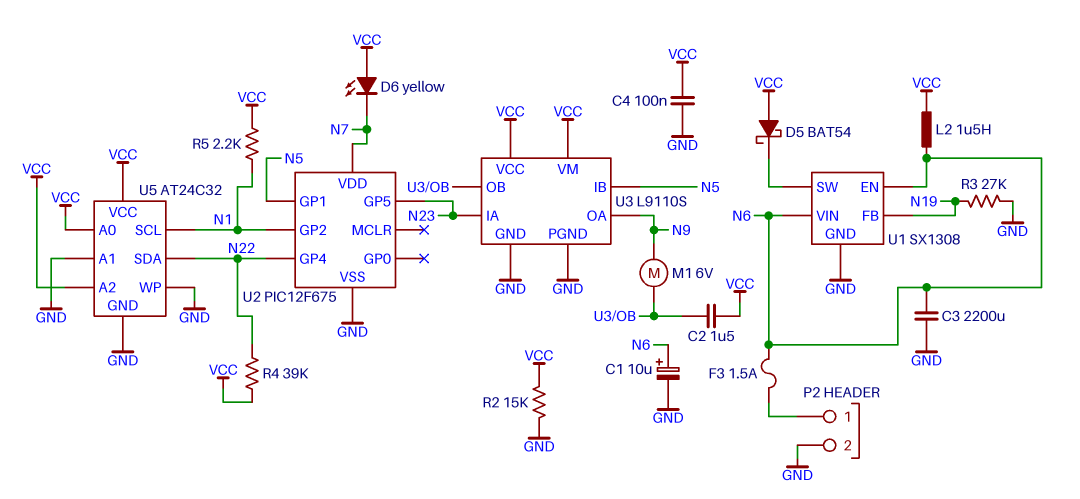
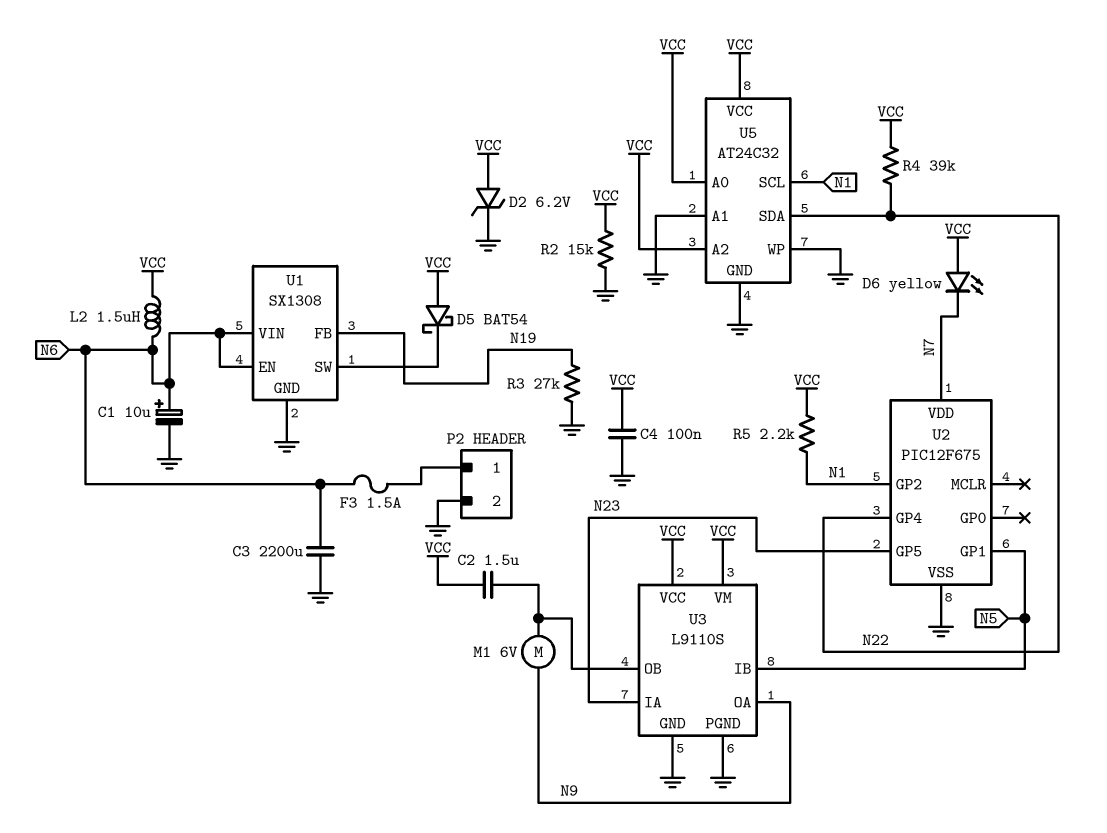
D2: none -> zener 6.2V (A VCC, K GND)

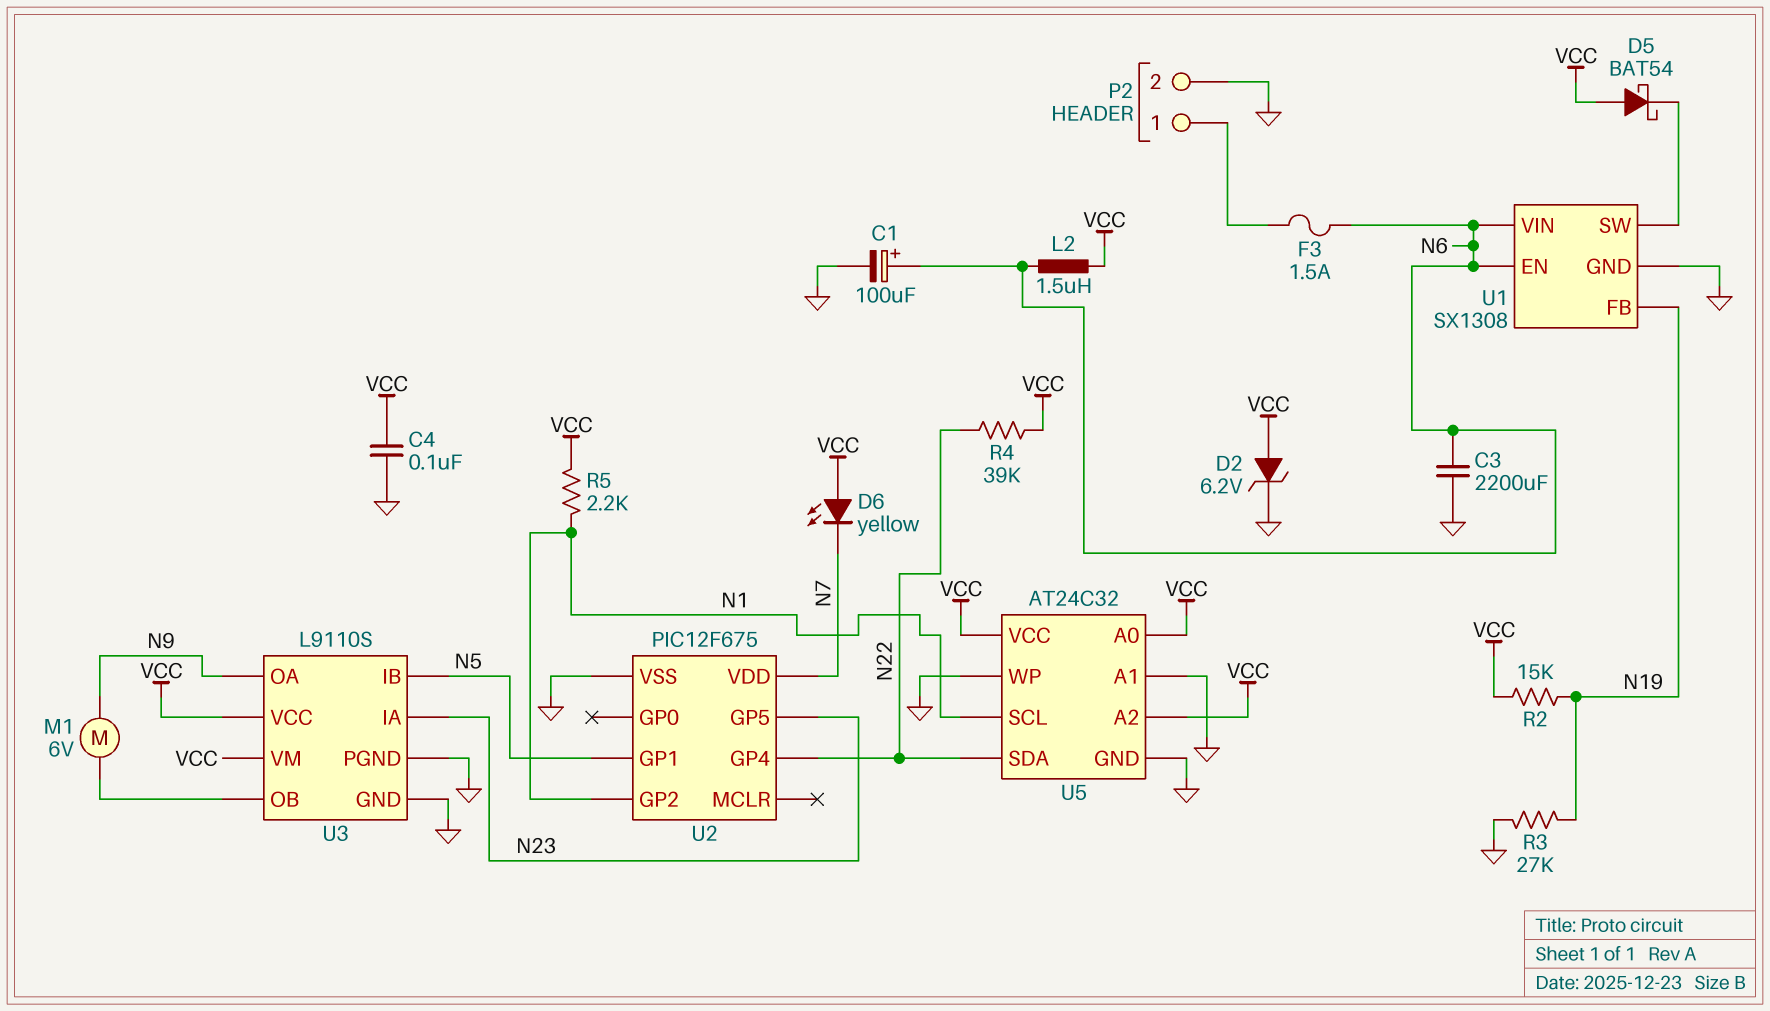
C1: 10uF (plus N6, minus GND) -> 100uF (plus N6, minus GND)
C2: 1.5uF (U3/OB, VCC) -> none
R2: 15k (GND, VCC) -> 15k (N19, VCC)

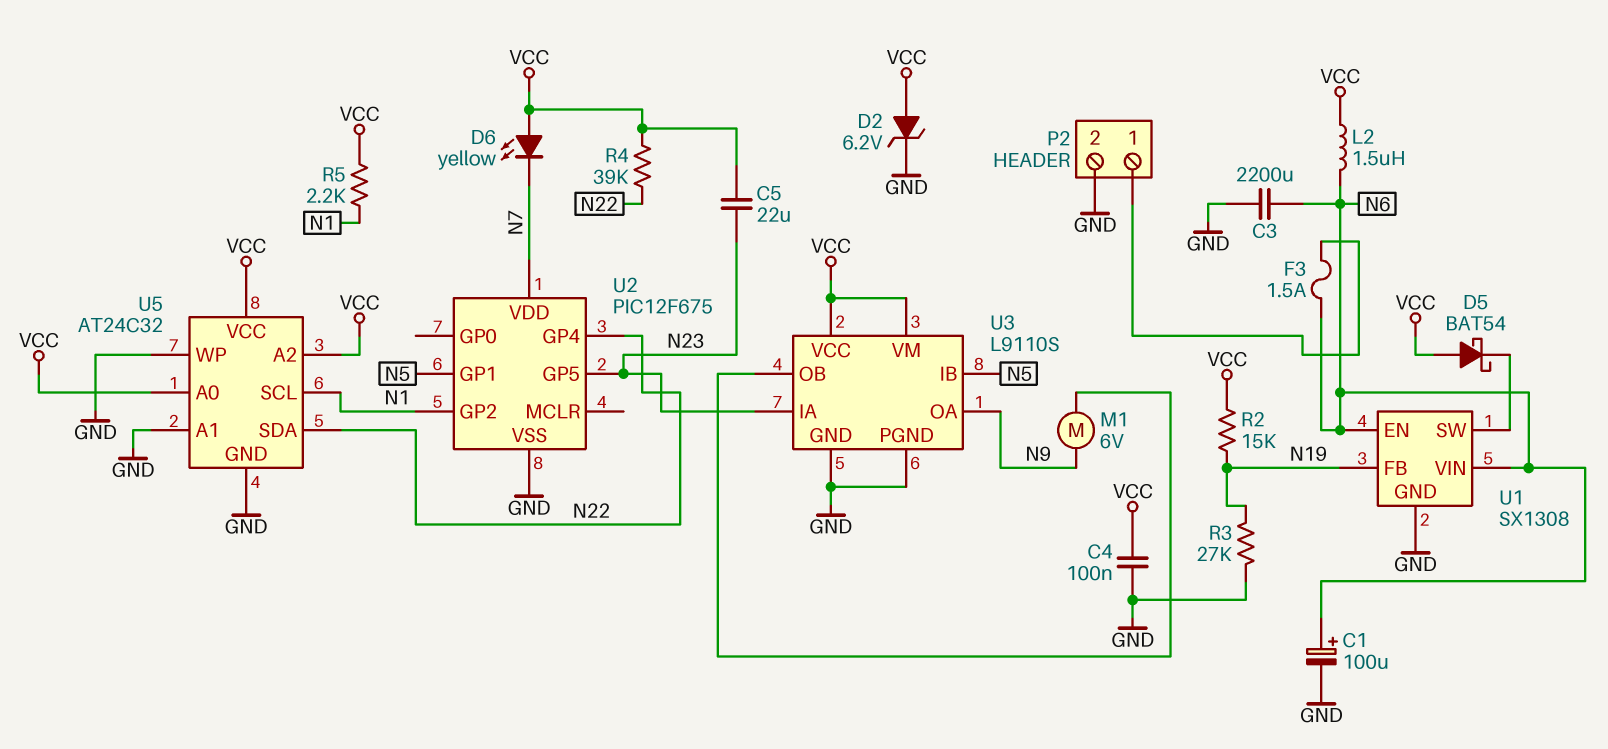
C5: none -> 22uF (N23, VCC)

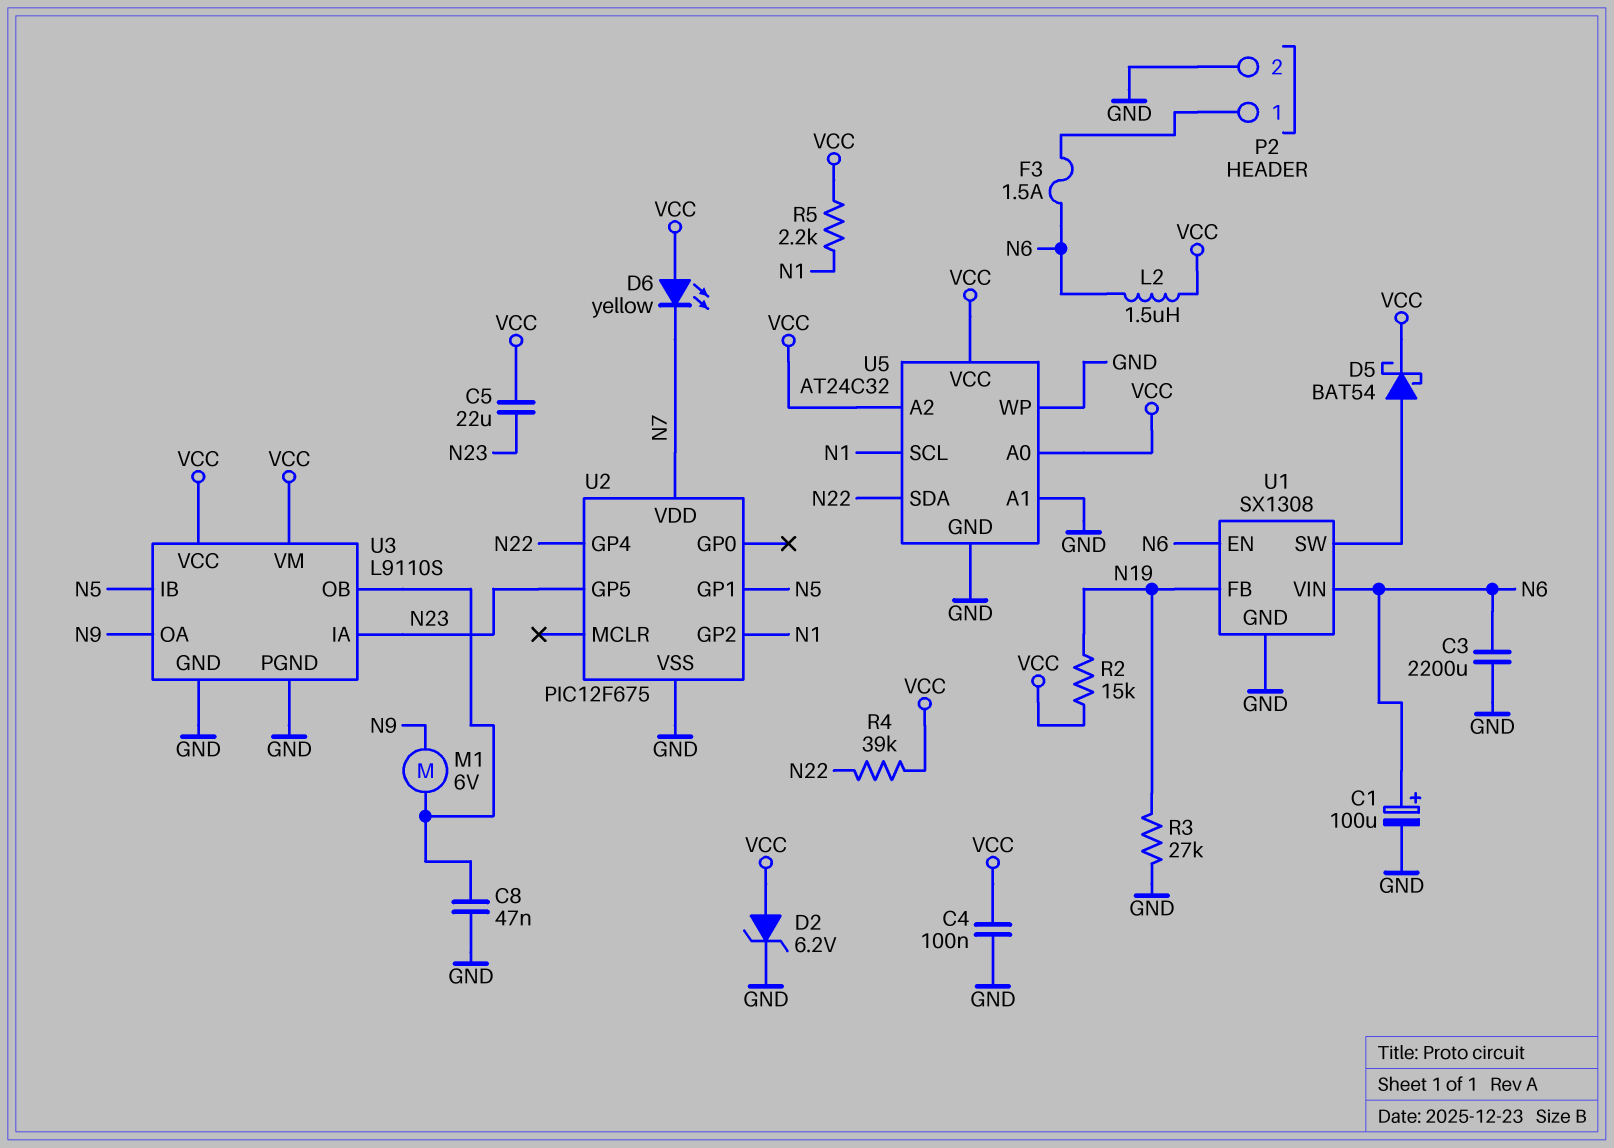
C8: none -> 47nF (GND, U3/OB)
D5: schottky BAT54 (A VCC, K U1/SW) -> schottky BAT54 (A U1/SW, K VCC)

